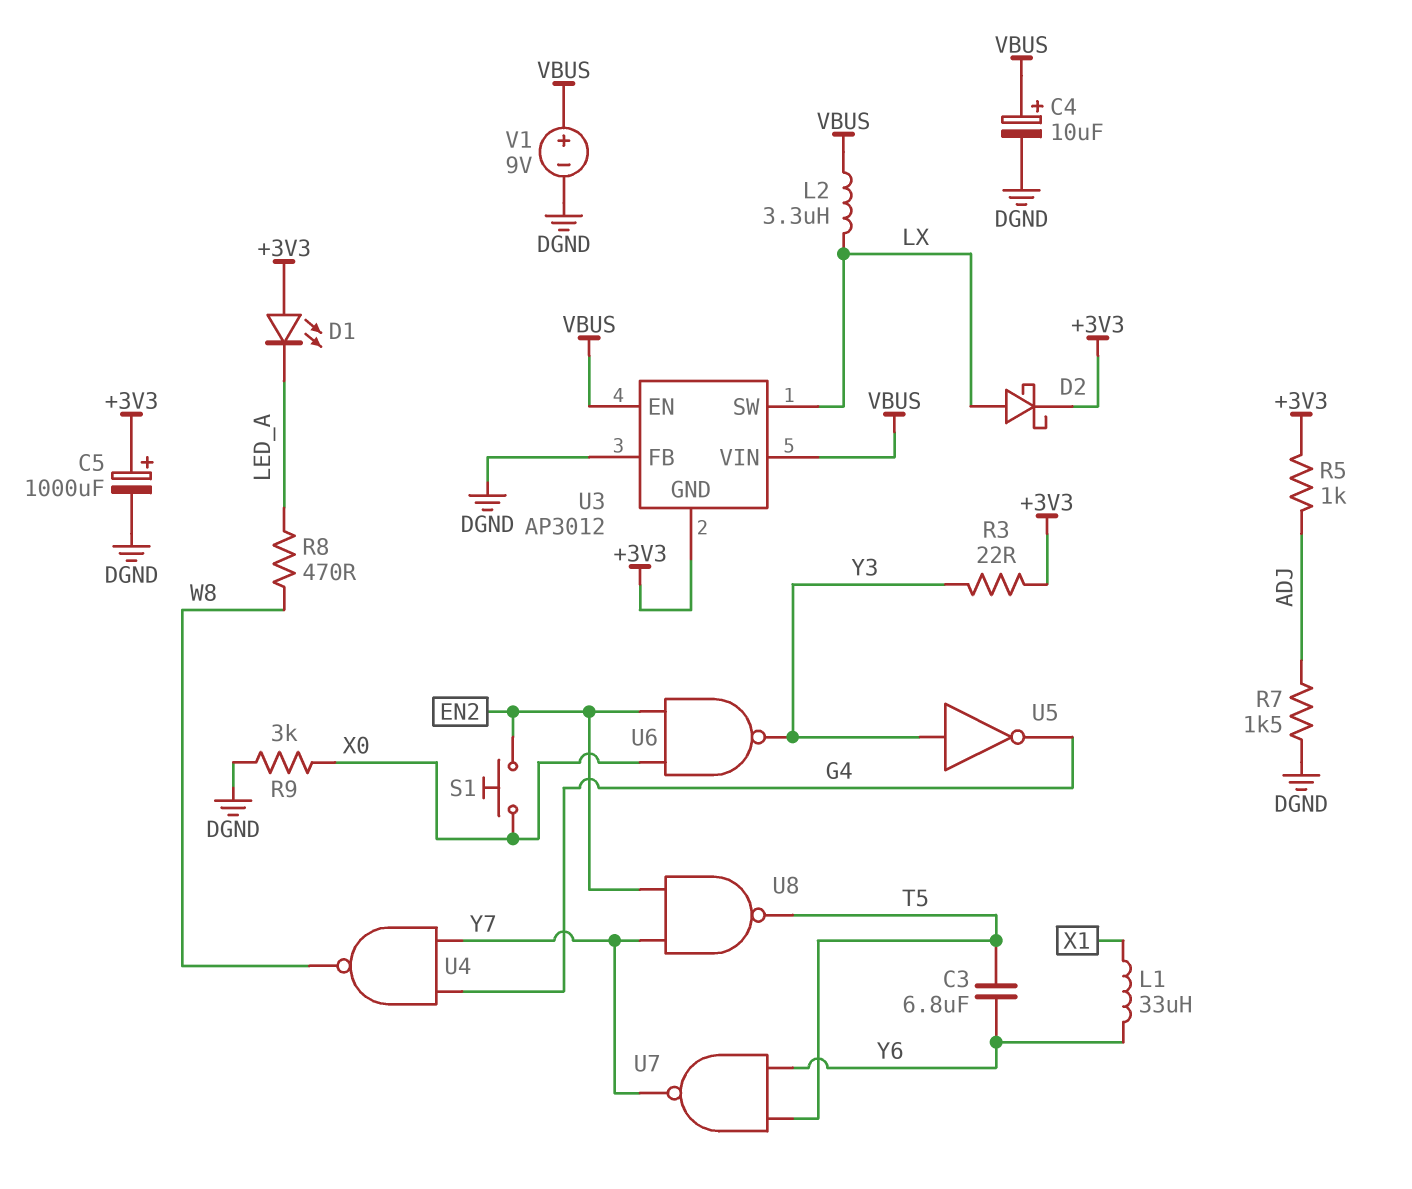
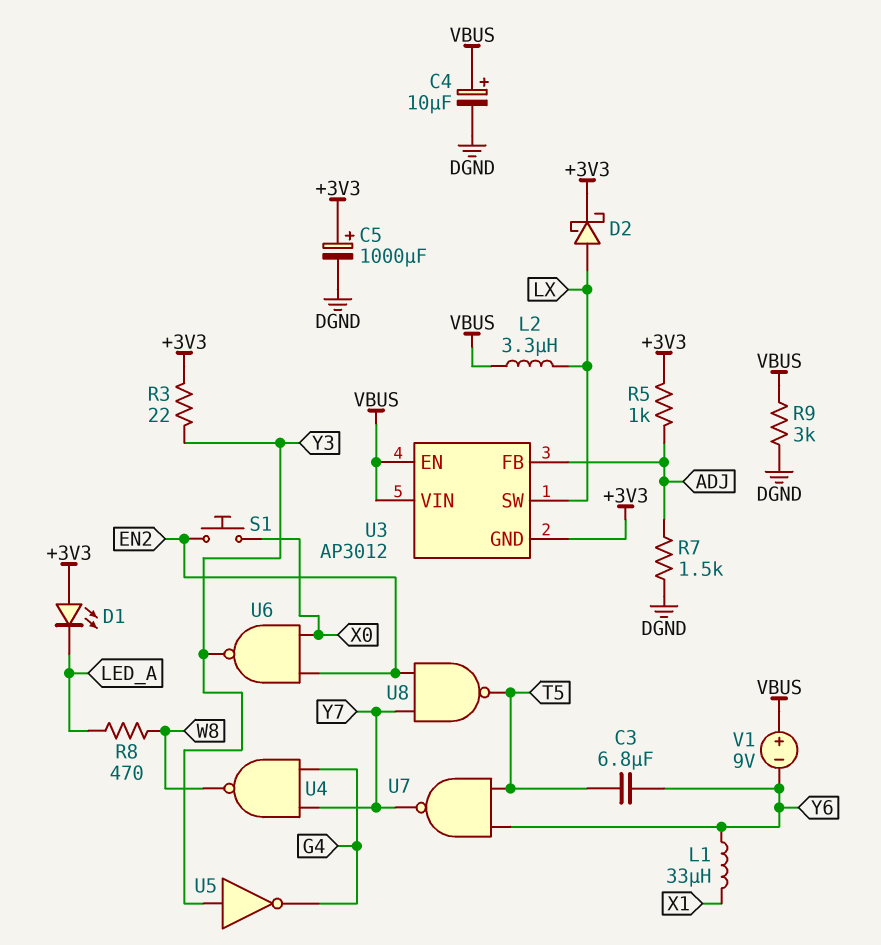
R9: 3k (DGND, X0) -> 3k (DGND, VBUS)
U3 pin FB: DGND -> ADJ
V1: 9V (plus VBUS, minus DGND) -> 9V (plus VBUS, minus Y6)

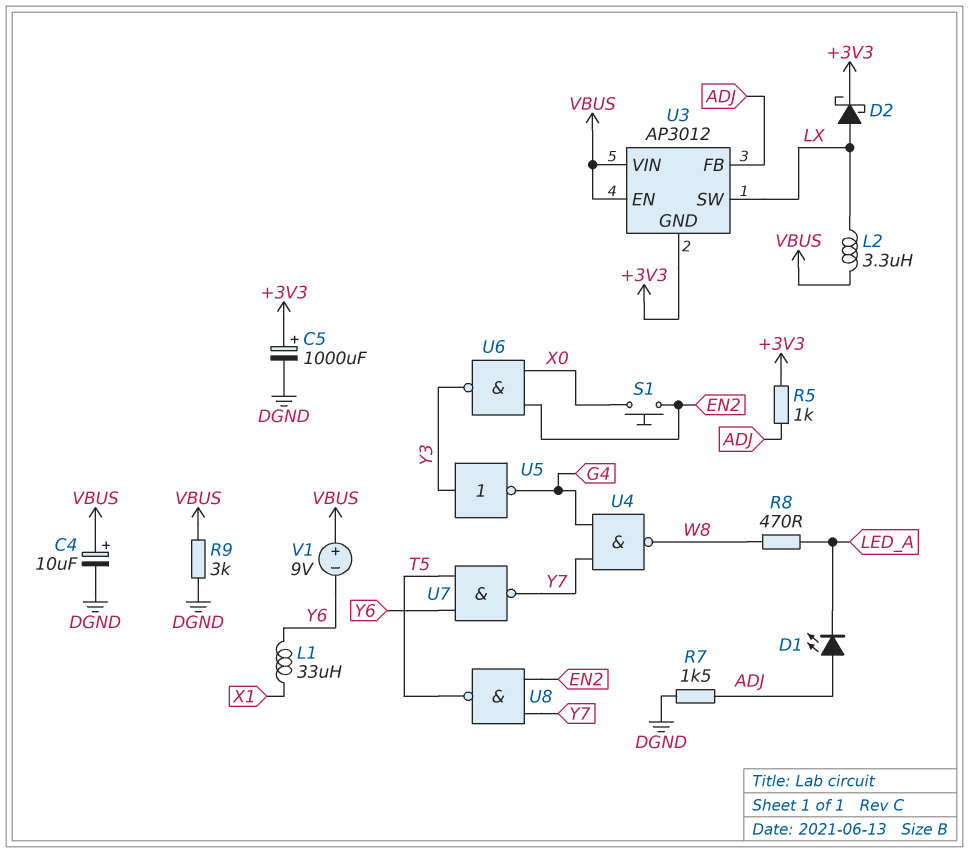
C3: 6.8uF (T5, Y6) -> none
D1: LED (A +3V3, K LED_A) -> LED (A ADJ, K LED_A)
R3: 22 (+3V3, Y3) -> none

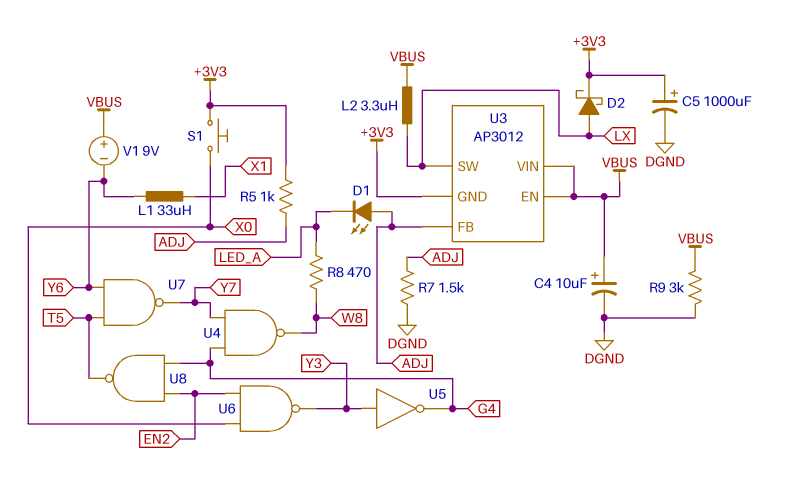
S1: button (EN2, X0) -> button (+3V3, X0)
U8: NAND (in EN2, in Y7, out T5) -> NAND (in EN2, in G4, out T5)

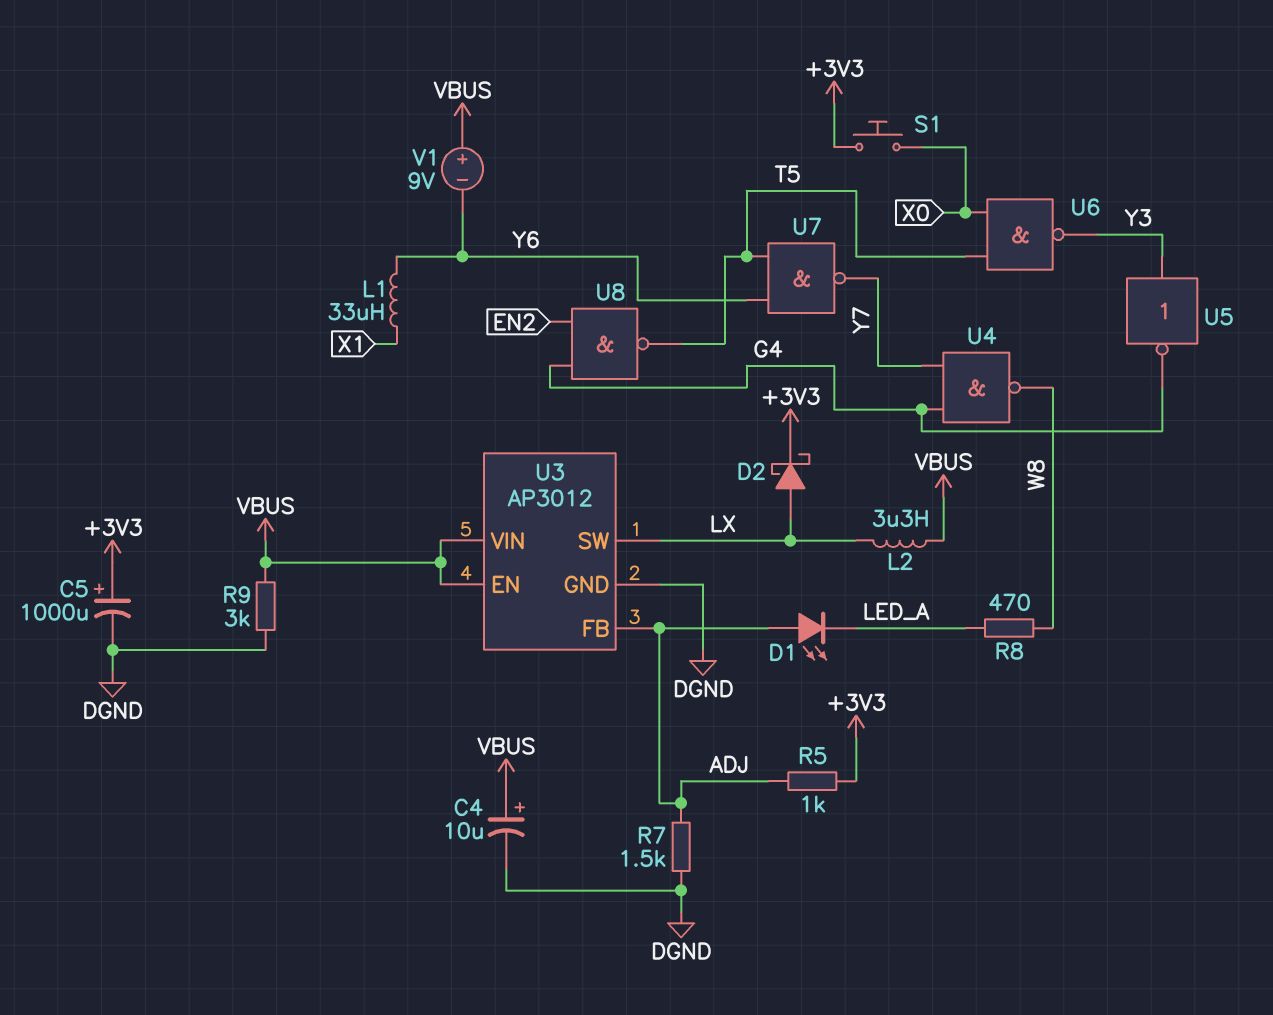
U3 pin GND: +3V3 -> DGND
U6: NAND (in EN2, in X0, out Y3) -> NAND (in T5, in X0, out Y3)

